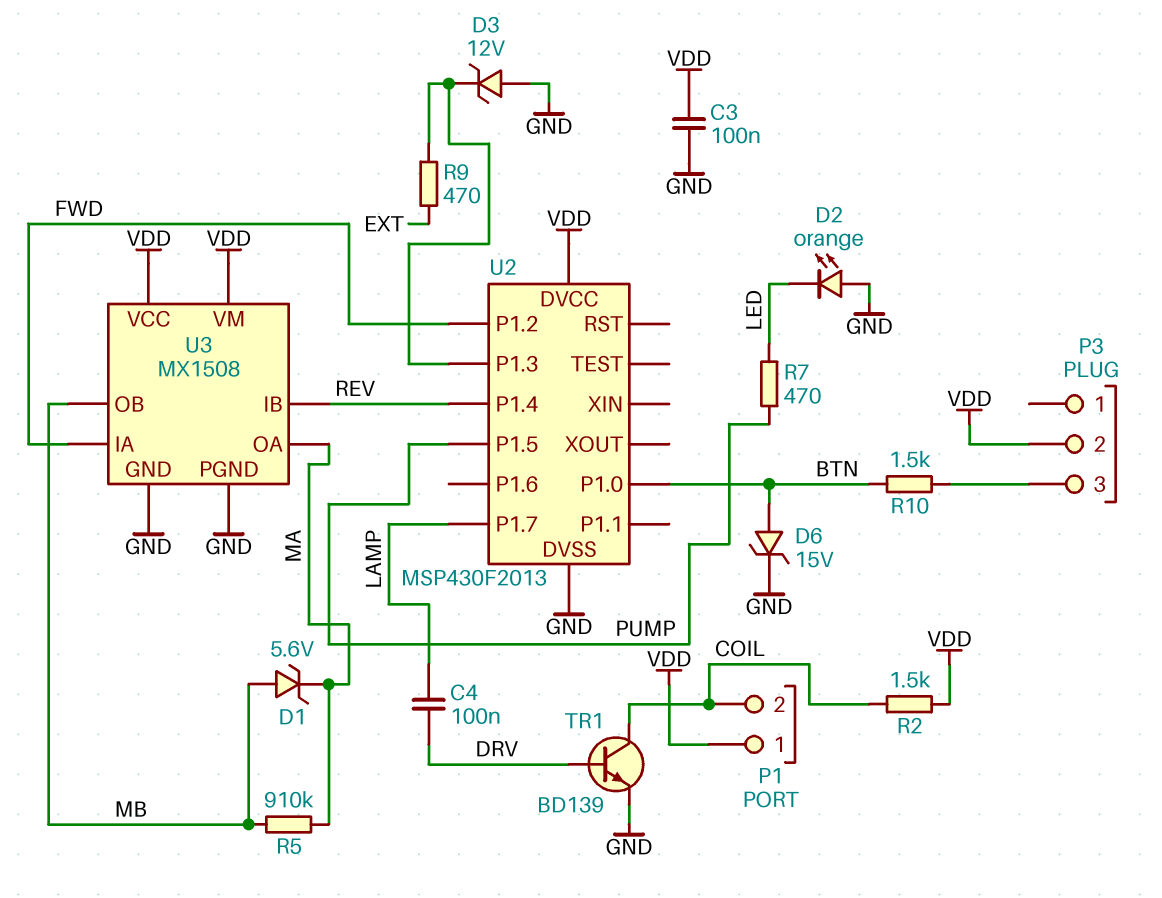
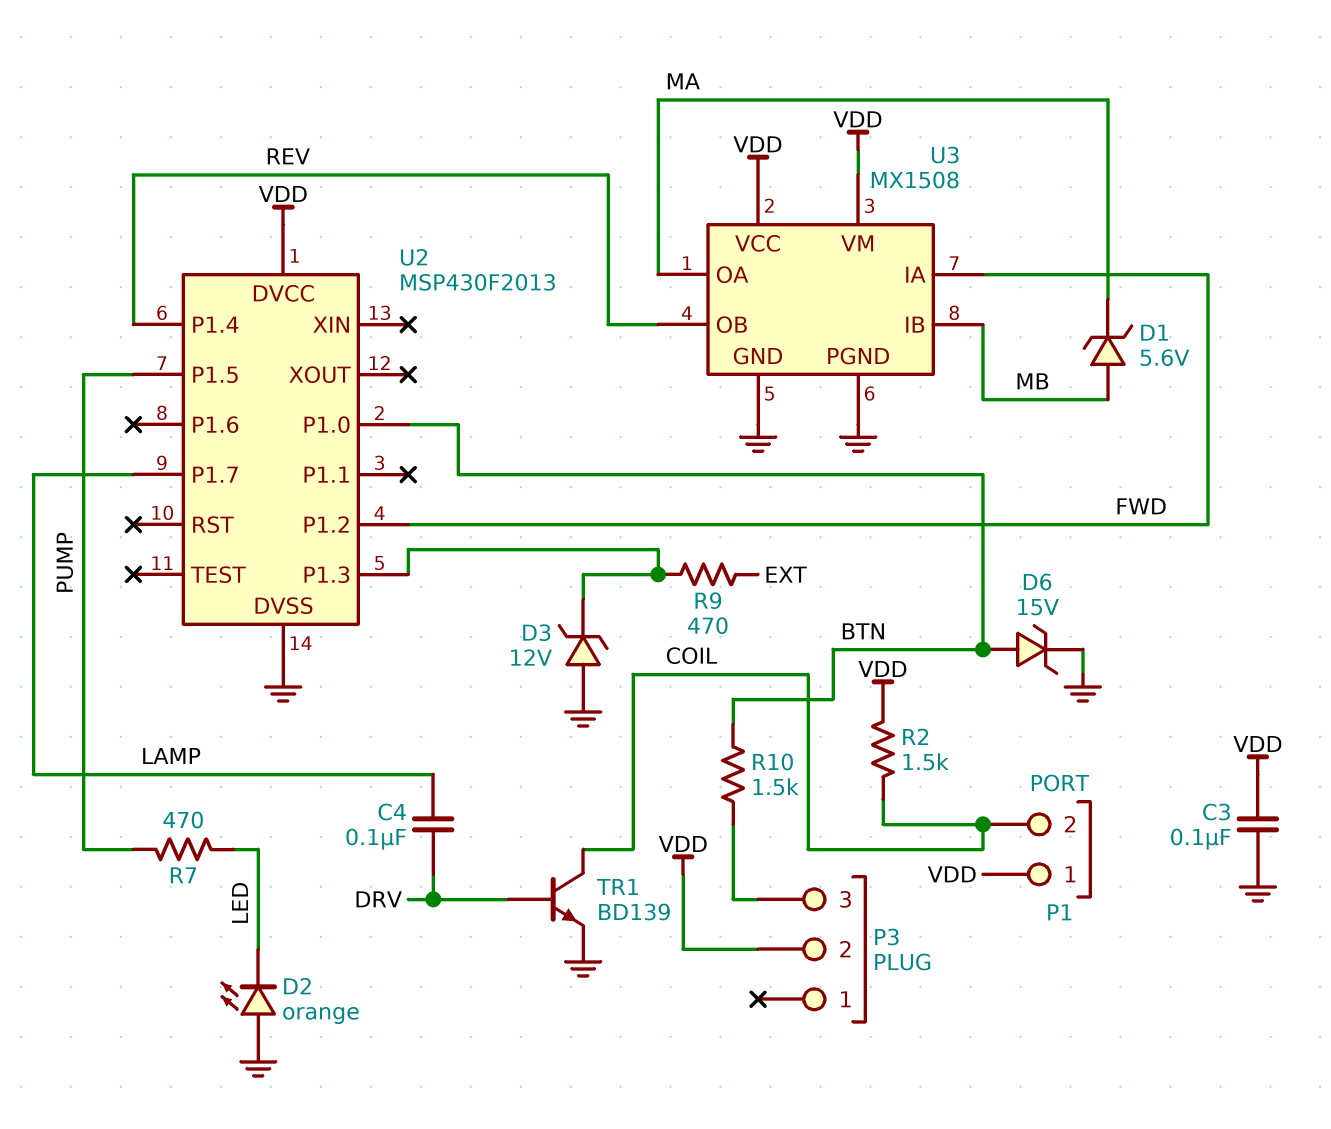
R5: 910k (MA, MB) -> none
U3 pin IB: REV -> MB
U3 pin OB: MB -> REV

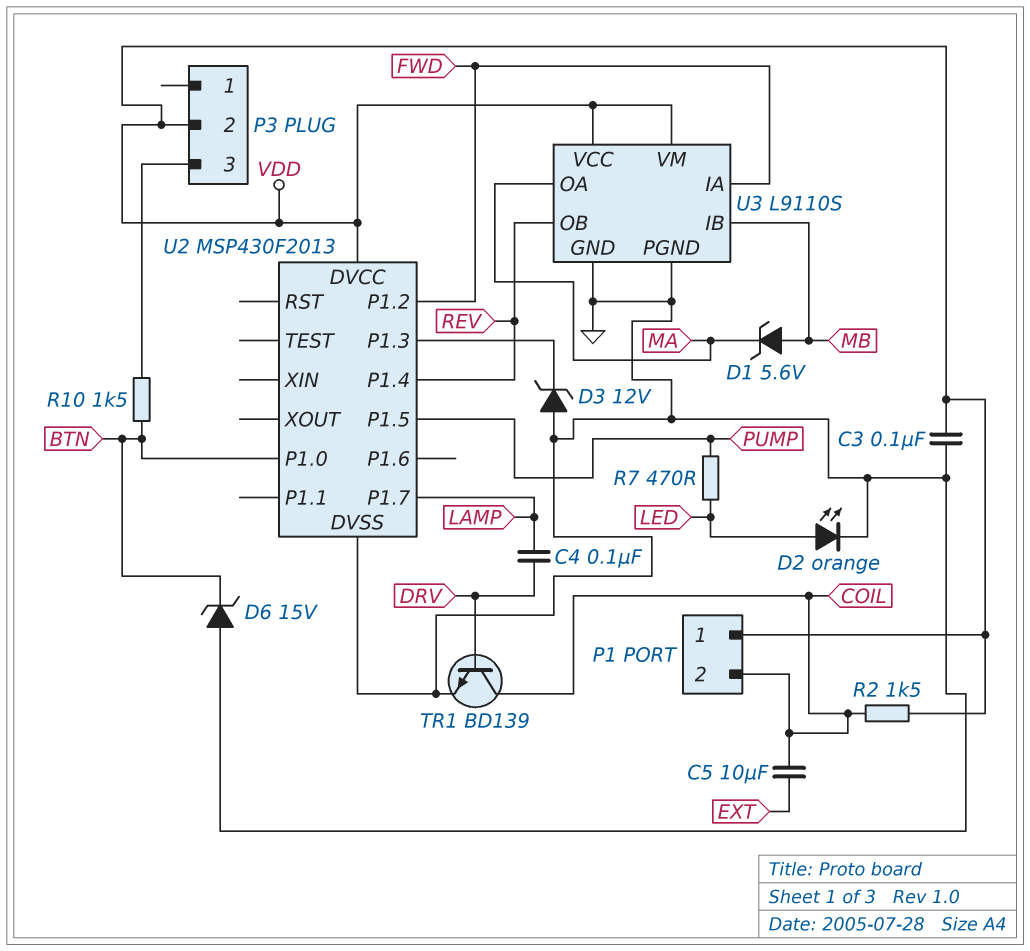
C5: none -> 10uF (COIL, EXT)
D2: LED orange (A GND, K LED) -> LED orange (A LED, K GND)
D6: zener 15V (A BTN, K GND) -> zener 15V (A GND, K BTN)
R9: 470 (EXT, U2/P1.3) -> none
U3: MX1508 -> L9110S

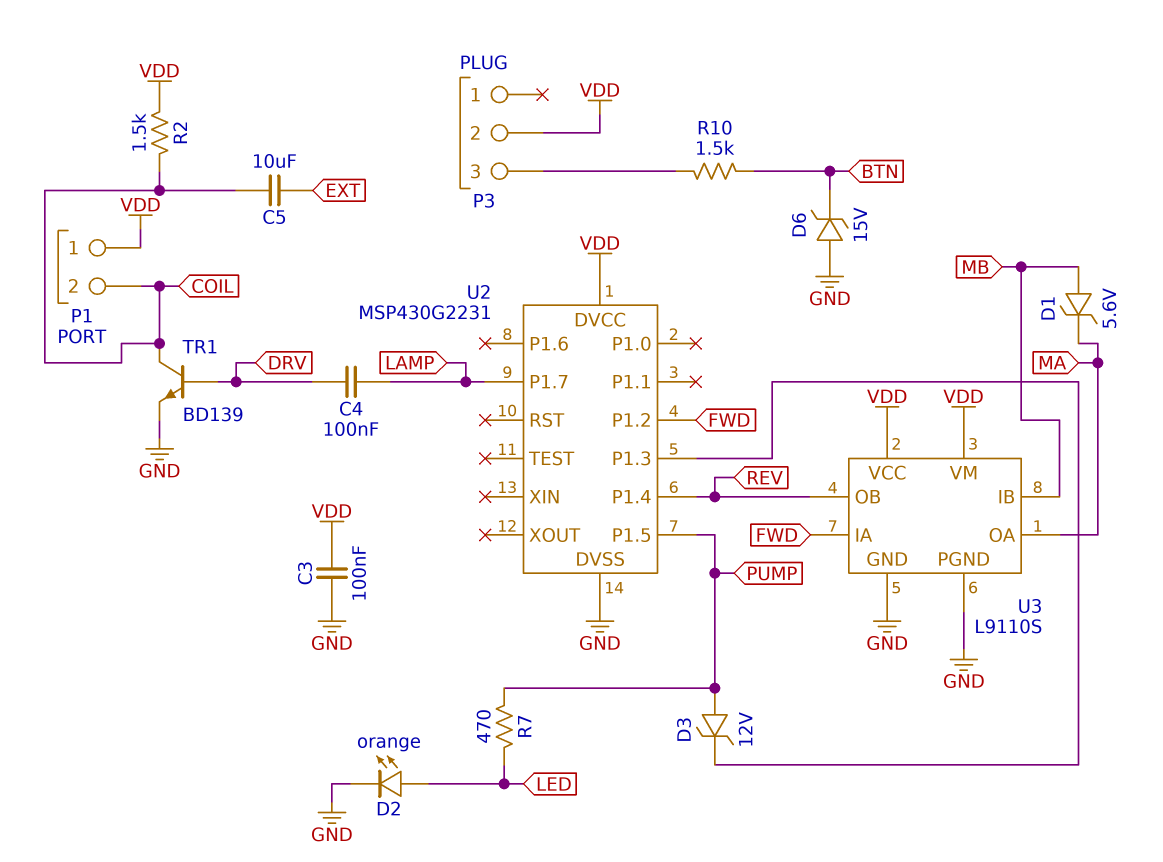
D3: zener 12V (A GND, K U2/P1.3) -> zener 12V (A PUMP, K U2/P1.3)
U2: MSP430F2013 -> MSP430G2231
U2 pin P1.0: BTN -> none

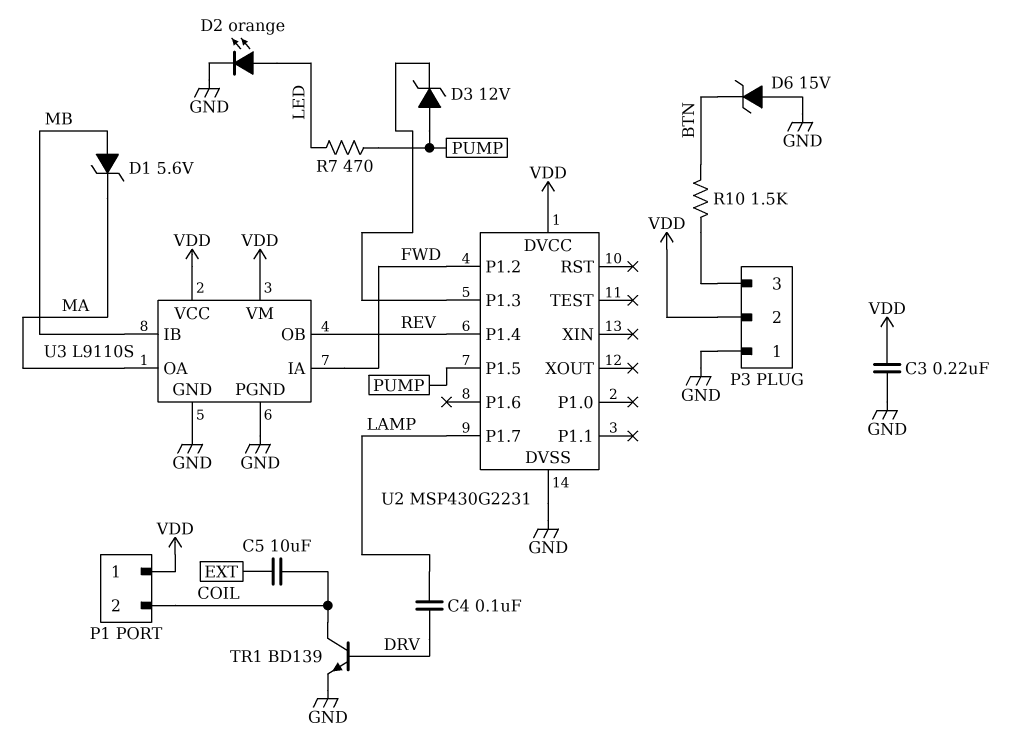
C3: 100nF (GND, VDD) -> 220nF (GND, VDD)
P3 pin 1: none -> GND
R2: 1.5k (COIL, VDD) -> none

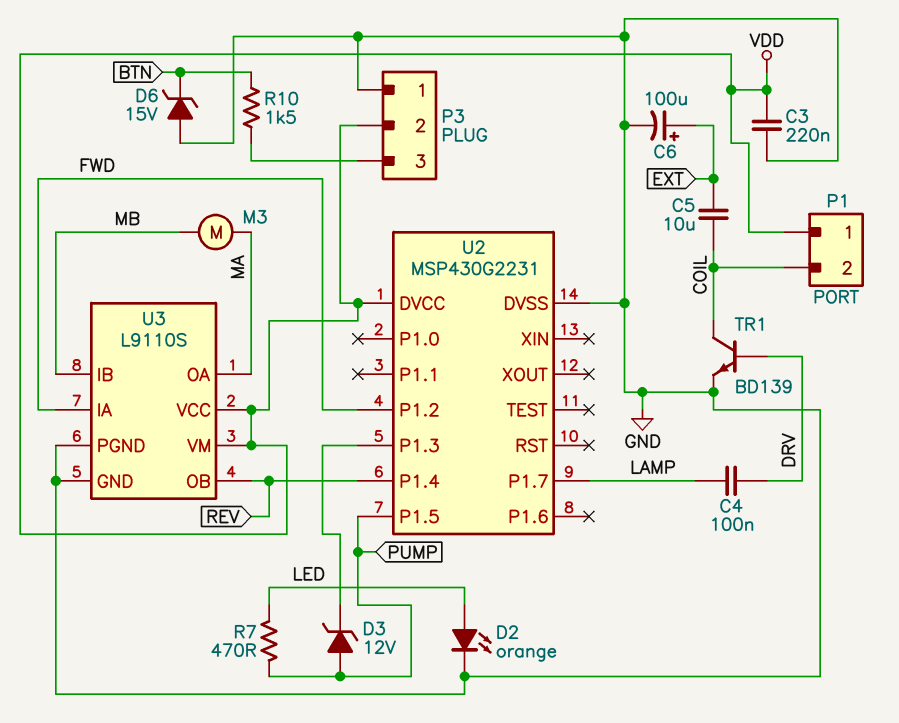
C6: none -> 100uF (plus EXT, minus GND)
D1: zener 5.6V (A MB, K MA) -> none
M3: none -> motor (MA, MB)

